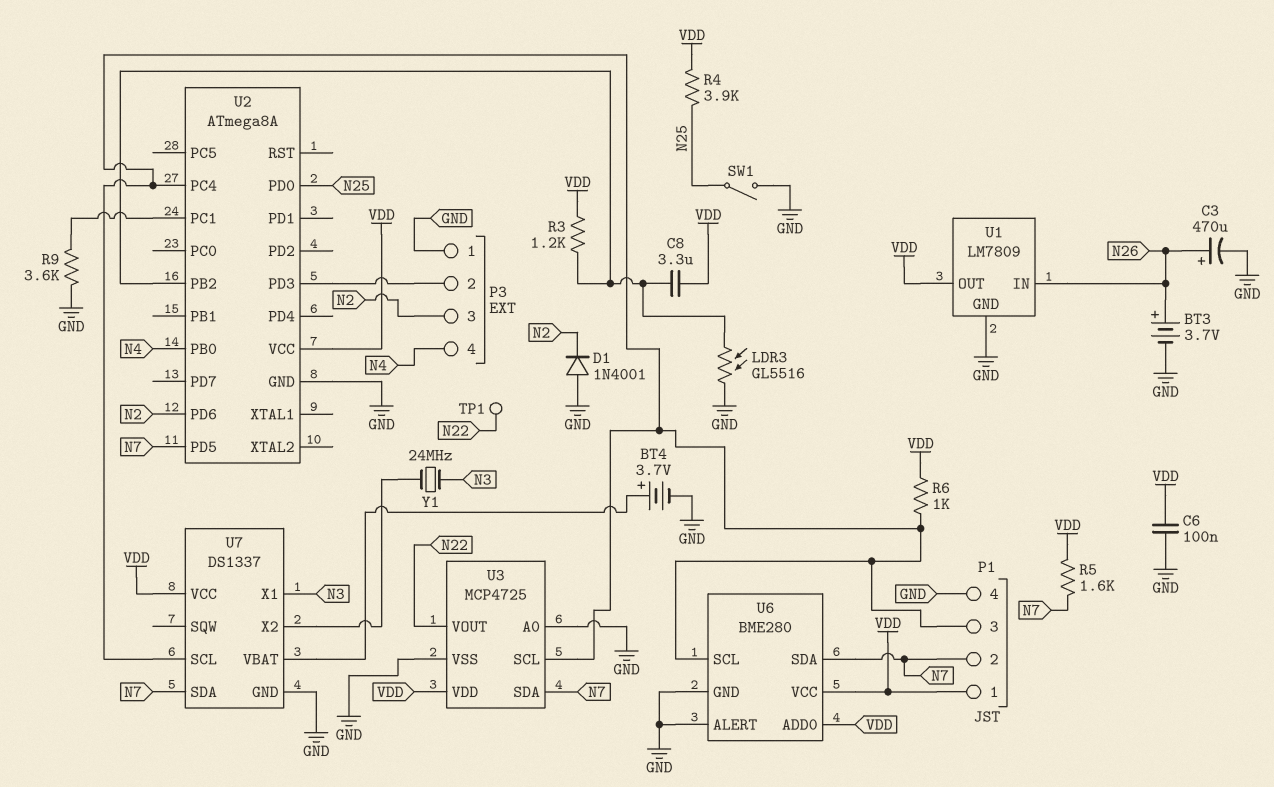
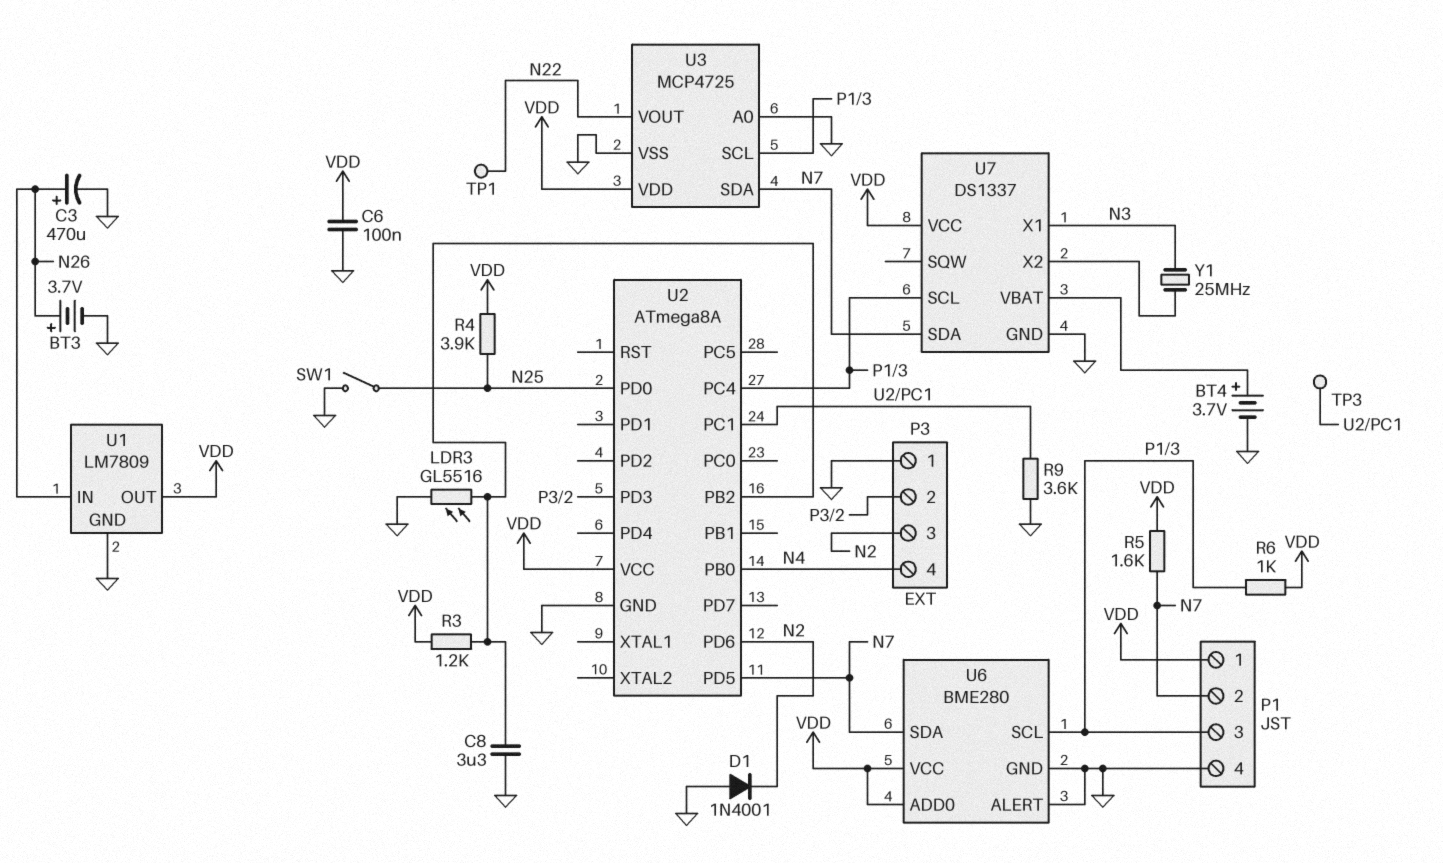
C8: 3.3uF (U2/PB2, VDD) -> 3.3uF (GND, U2/PB2)
TP3: none -> test point (U2/PC1)
Y1: 24MHz (N3, U7/X2) -> 25MHz (N3, U7/X2)

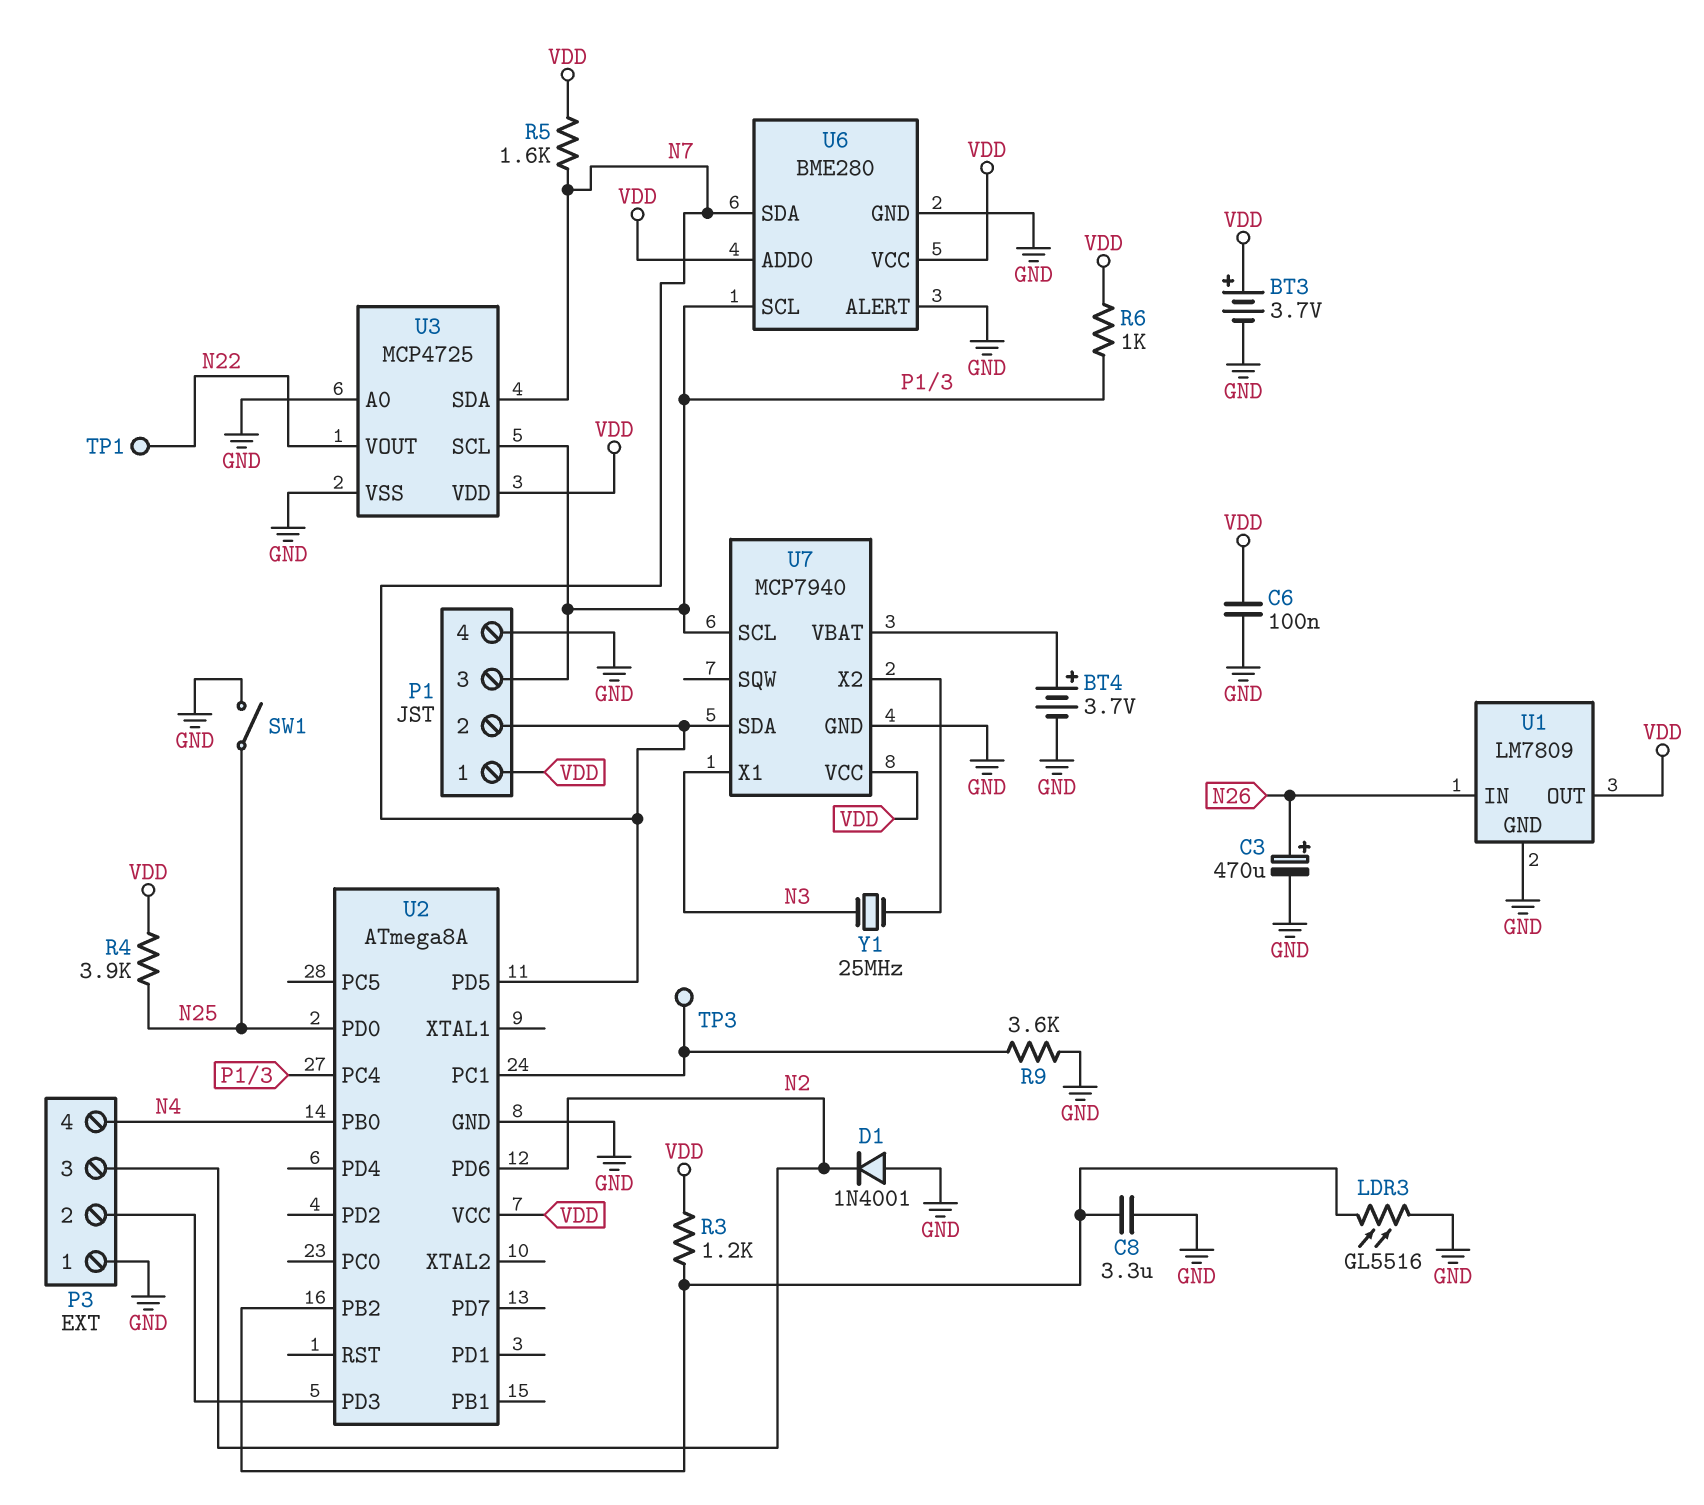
BT3: 3.7V (plus N26, minus GND) -> 3.7V (plus VDD, minus GND)
U7: DS1337 -> MCP7940

